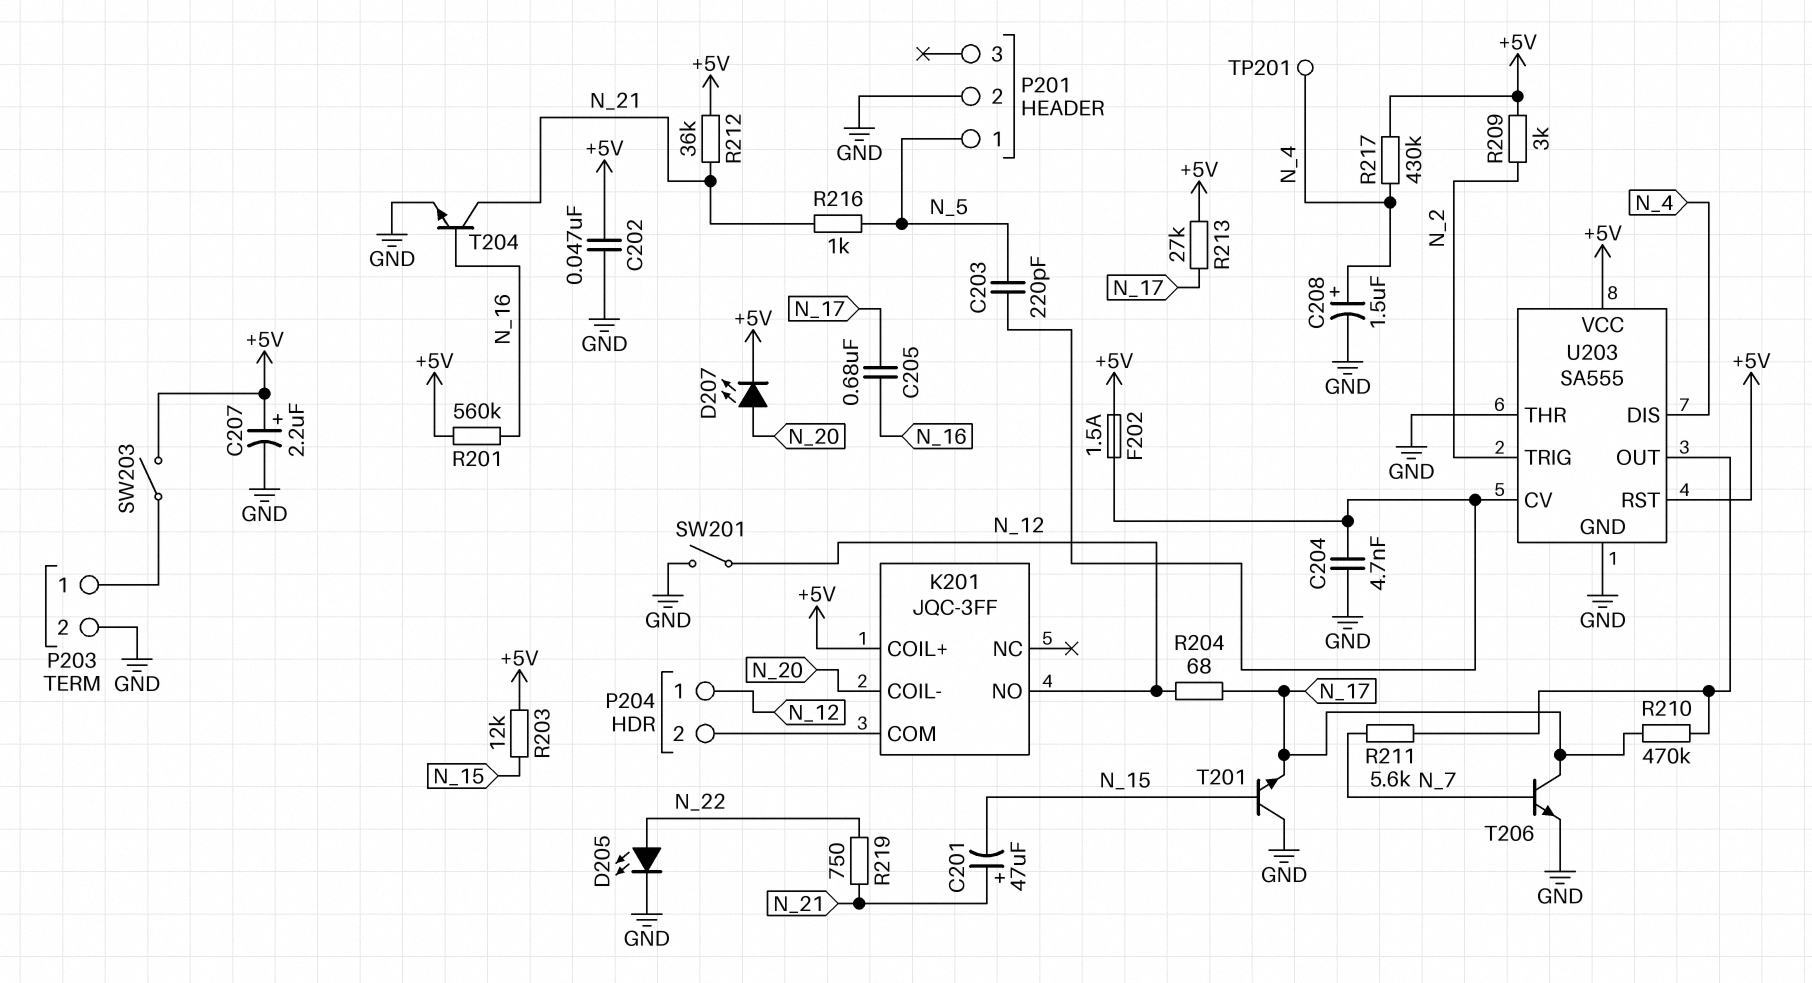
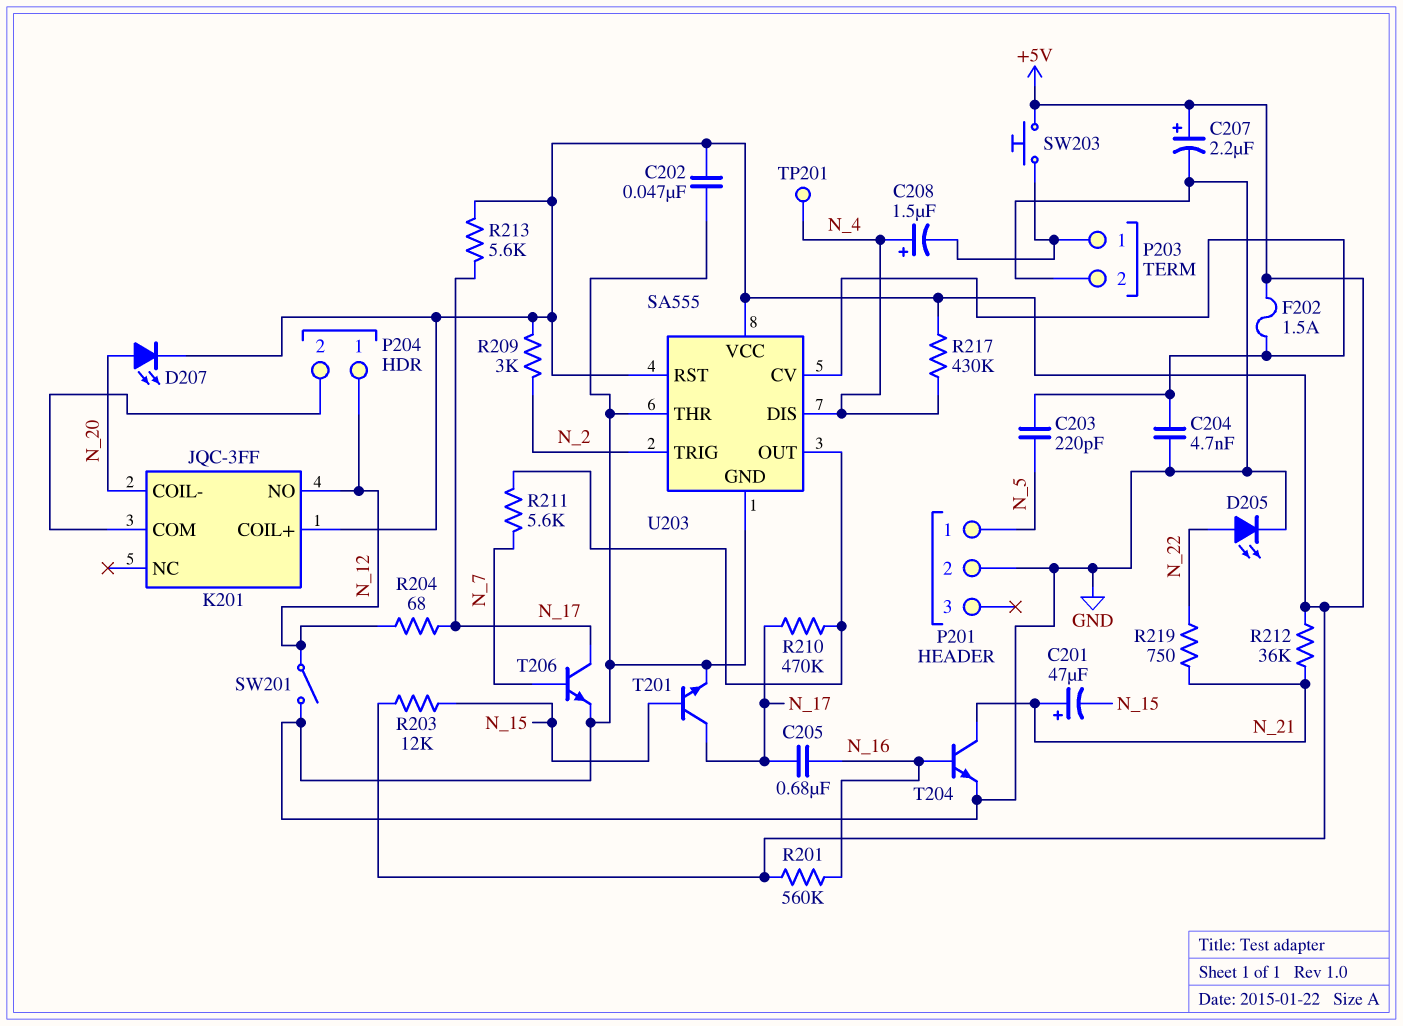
C208: 1.5uF (plus N_4, minus GND) -> 1.5uF (plus N_4, minus P203/1)
R213: 27k (+5V, N_17) -> 5.6k (+5V, N_17)
R216: 1k (N_5, N_21) -> none
SW203: switch (+5V, P203/1) -> button (+5V, P203/1)
T201: NPN (B N_15, C GND, E N_17) -> NPN (B N_15, C N_17, E GND)

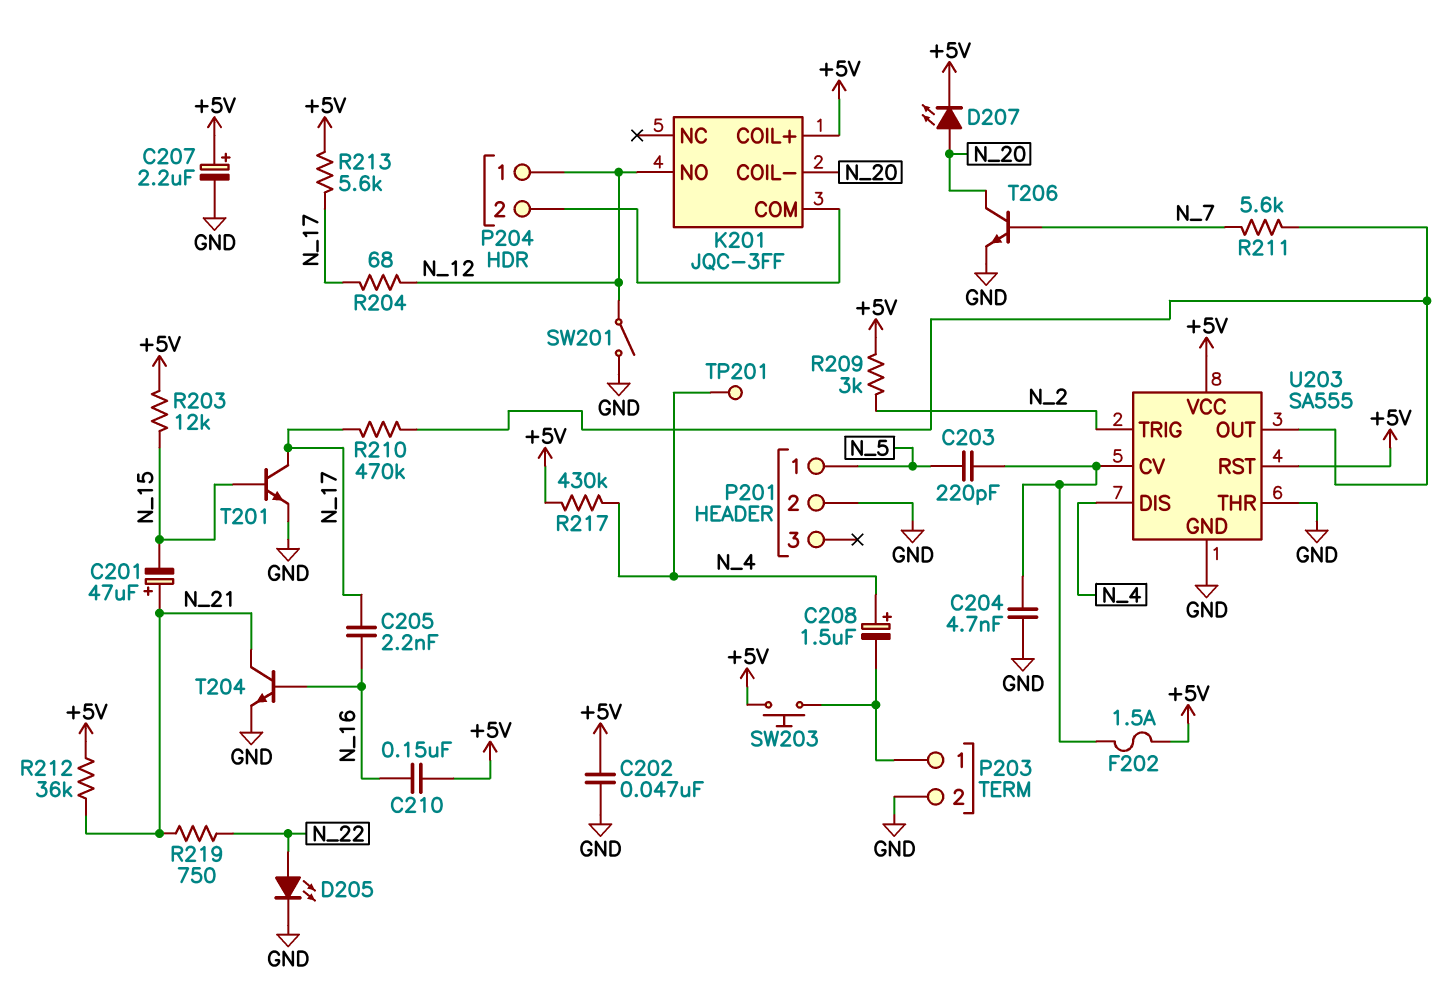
C205: 680nF (N_16, N_17) -> 2.2nF (N_16, N_17)
C210: none -> 150nF (+5V, N_16)
R201: 560k (+5V, N_16) -> none
T206: NPN (B N_7, C N_17, E GND) -> NPN (B N_7, C N_20, E GND)

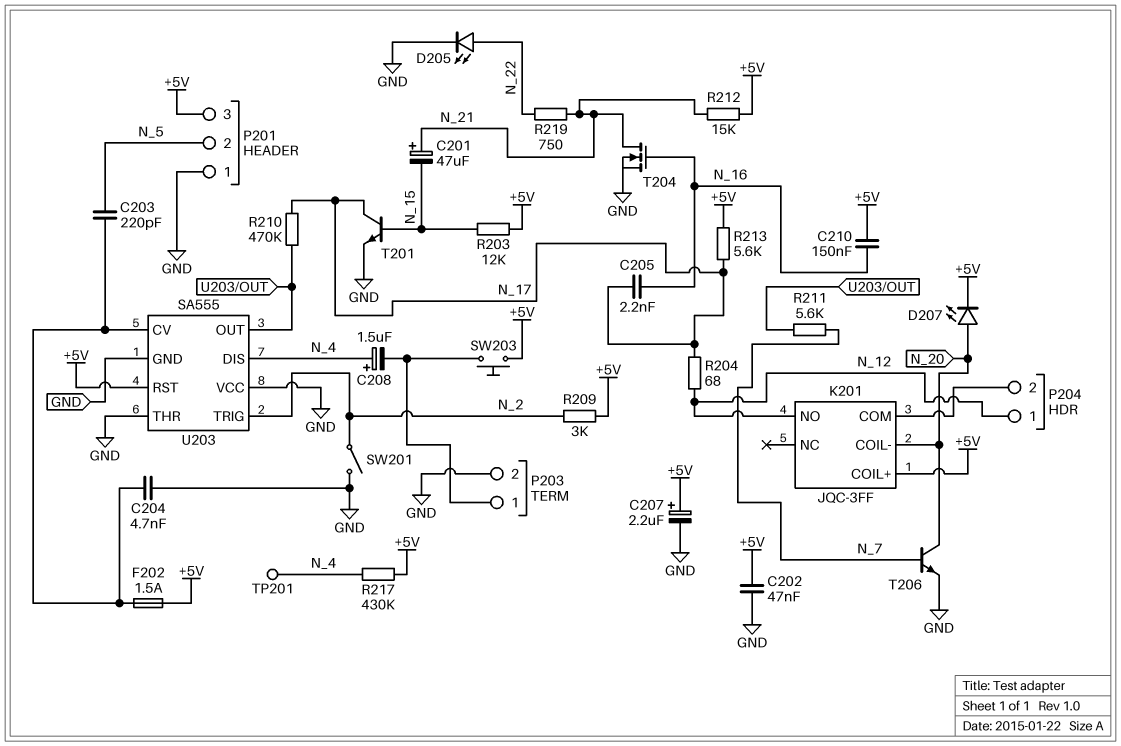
P201 pin 1: N_5 -> GND
P201 pin 2: GND -> N_5
P201 pin 3: none -> +5V
R212: 36k (+5V, N_21) -> 15k (+5V, N_21)
SW201: switch (GND, N_12) -> switch (GND, N_2)
T204: NPN (B N_16, C N_21, E GND) -> NMOS (G N_16, D N_21, S GND)
U203 pin VCC: +5V -> GND

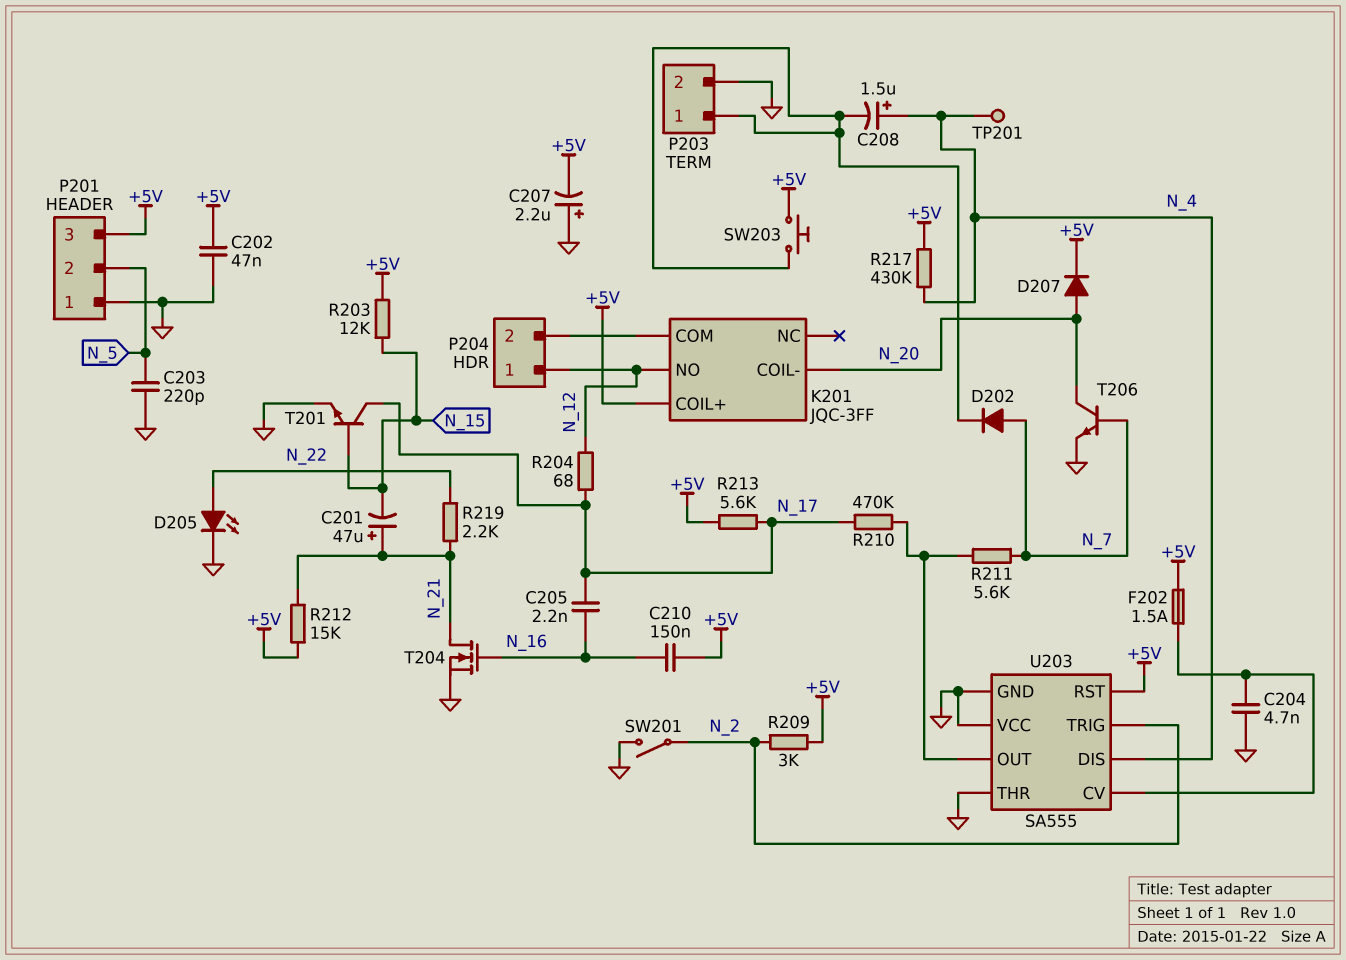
C203: 220pF (N_5, U203/CV) -> 220pF (GND, N_5)
C207: 2.2uF (plus +5V, minus GND) -> 2.2uF (plus GND, minus +5V)
D202: none -> diode (A N_7, K P203/1)
D207: LED (A N_20, K +5V) -> diode (A N_20, K +5V)
R219: 750 (N_21, N_22) -> 2.2k (N_21, N_22)

